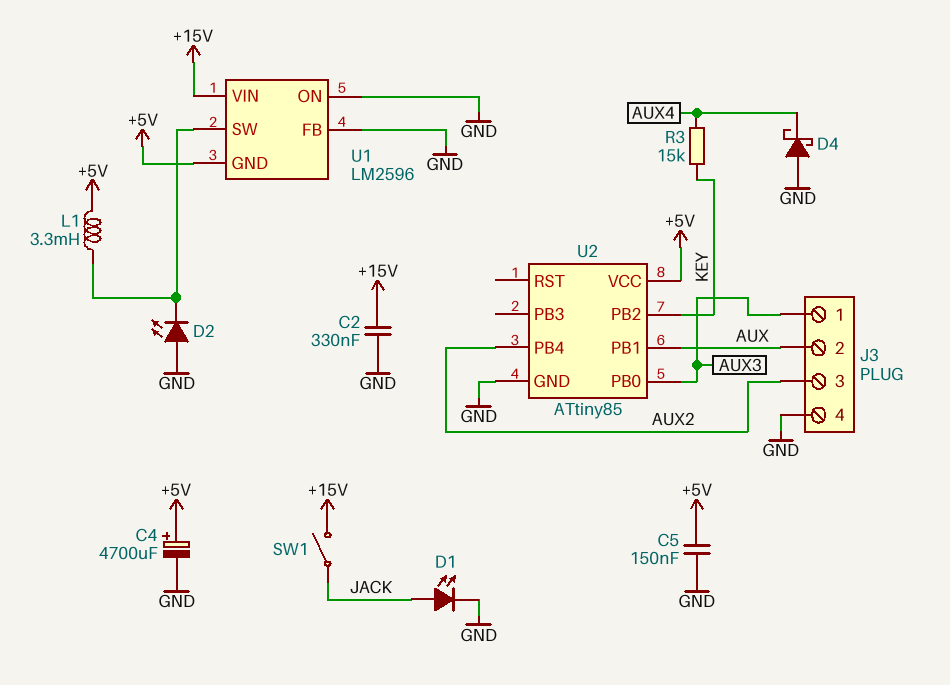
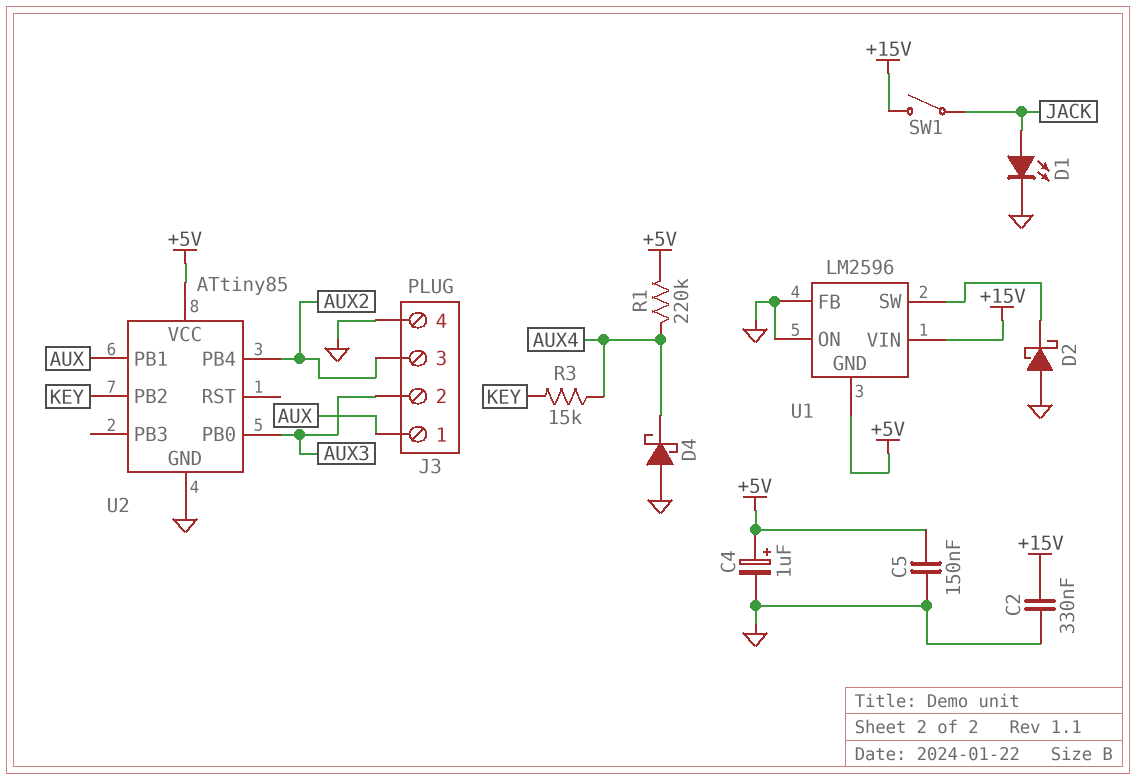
C4: 4700uF (plus +5V, minus GND) -> 1uF (plus +5V, minus GND)
D2: LED (A GND, K U1/SW) -> schottky (A GND, K U1/SW)
J3 pin 1: AUX3 -> AUX
J3 pin 2: AUX -> AUX3
L1: 3.3mH (+5V, U1/SW) -> none
R1: none -> 220k (+5V, AUX4)

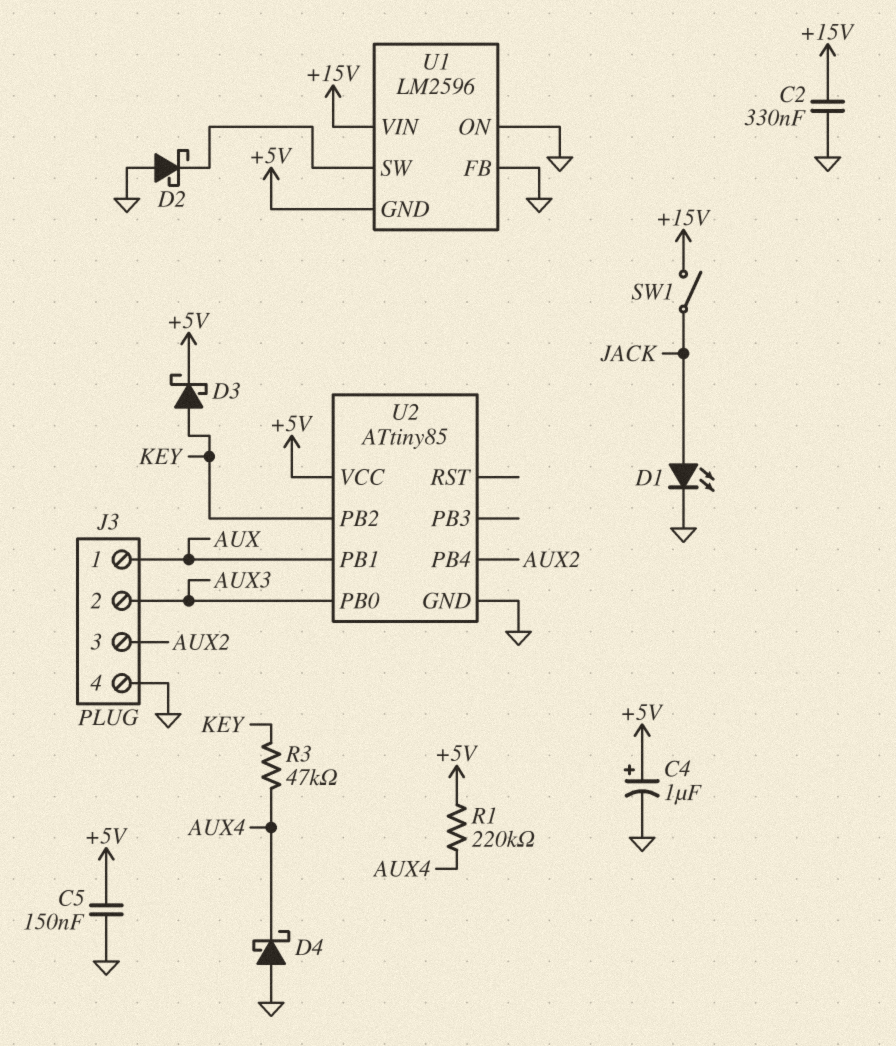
D3: none -> schottky (A KEY, K +5V)
R3: 15k (AUX4, KEY) -> 47k (AUX4, KEY)

